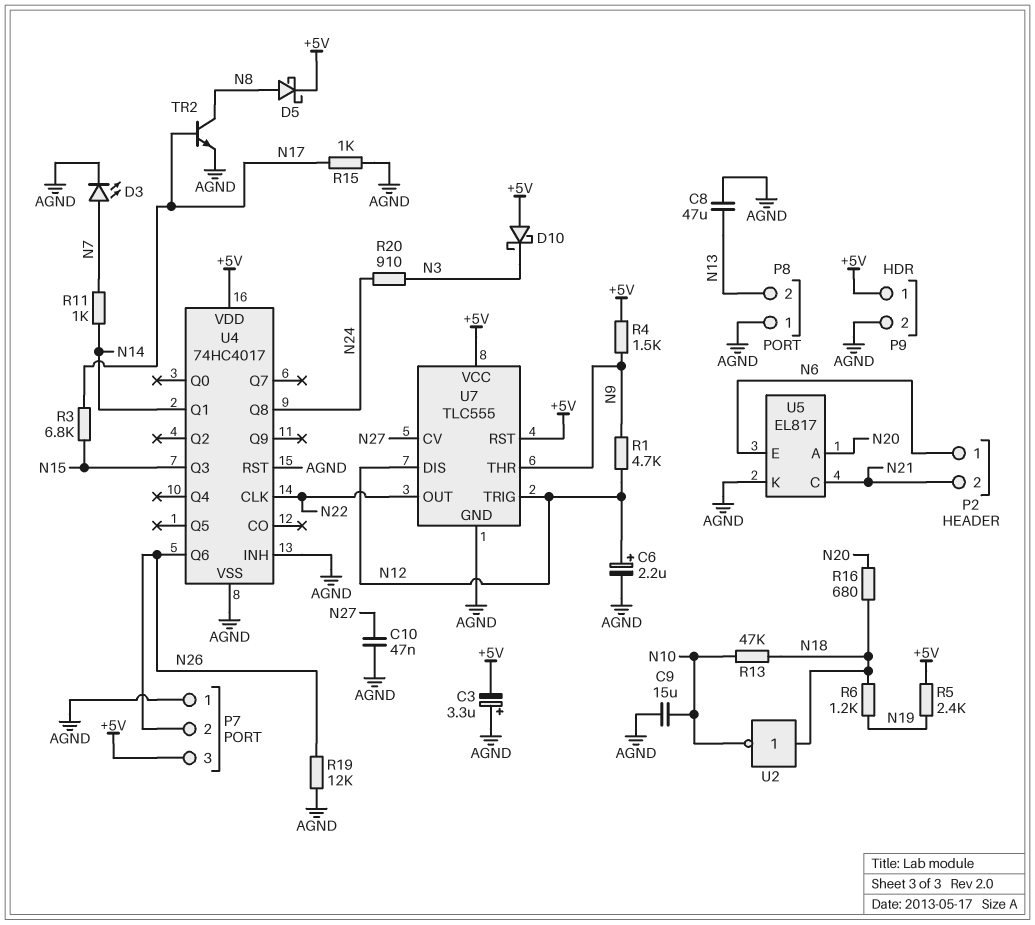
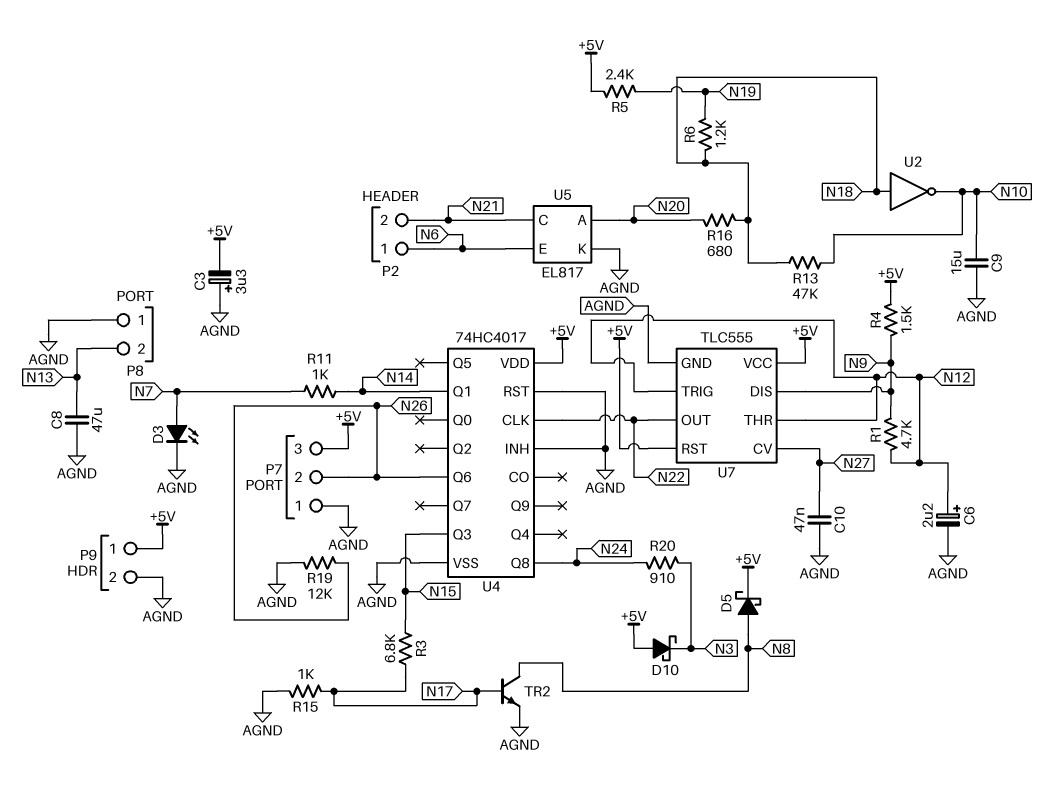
U7 pin DIS: N12 -> N9
U7 pin THR: N9 -> N12

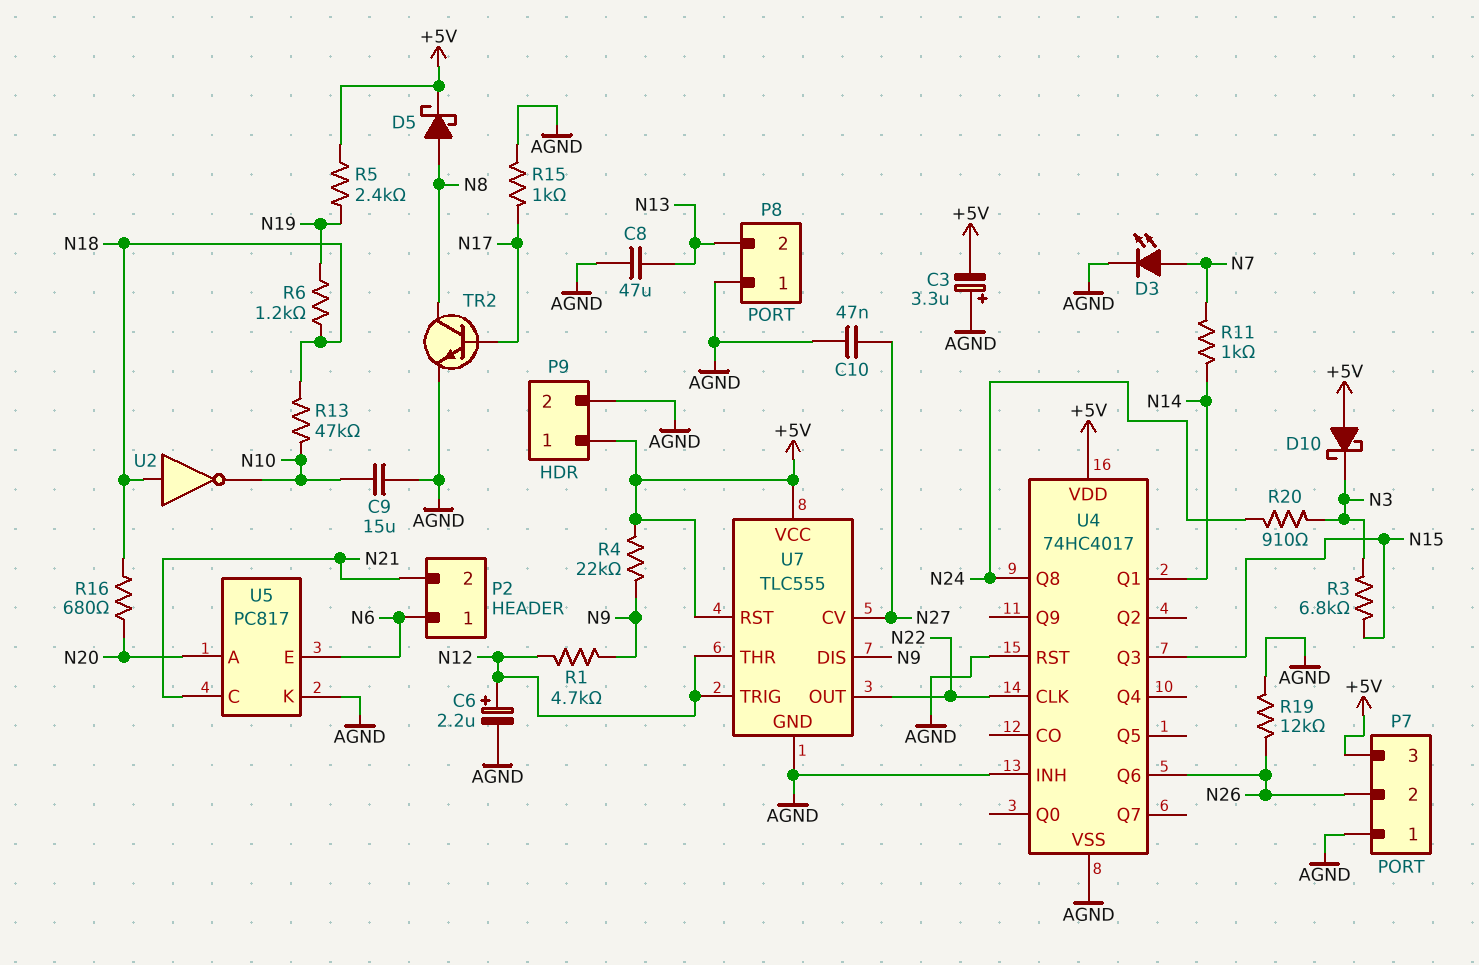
R3: 6.8k (N15, N17) -> 6.8k (N3, N15)
R4: 1.5k (+5V, N9) -> 22k (+5V, N9)
U5: EL817 -> PC817

